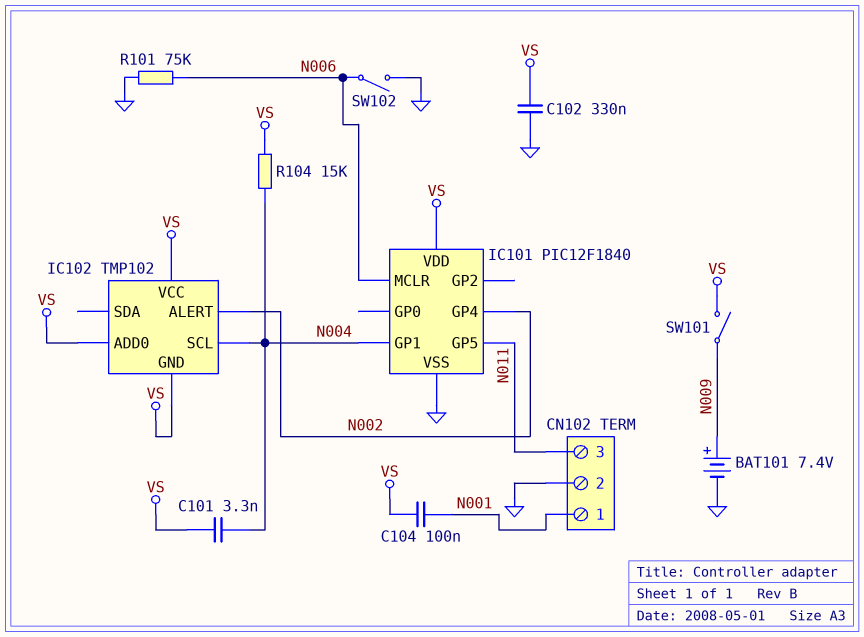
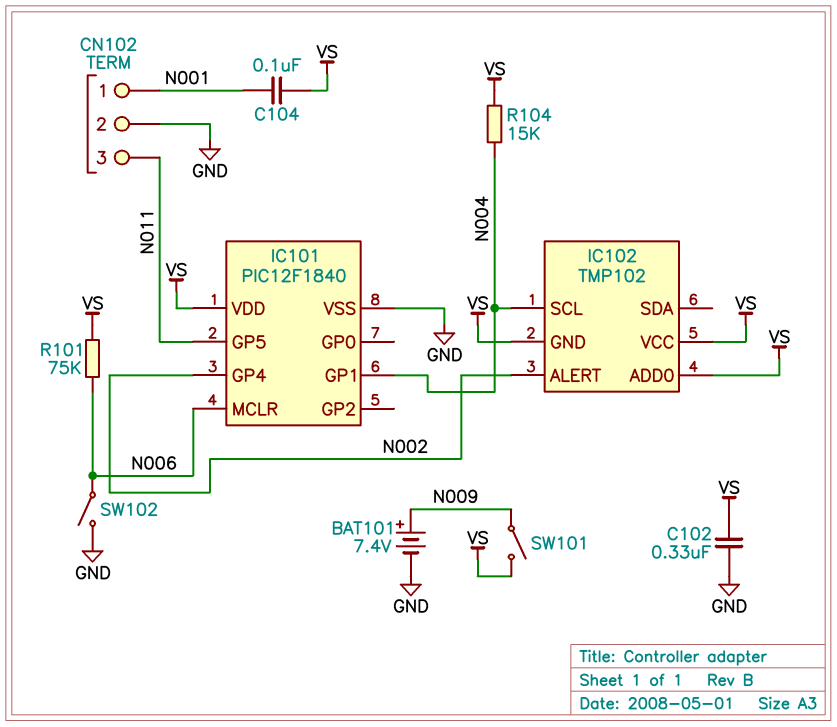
C101: 3.3nF (N004, VS) -> none
R101: 75k (GND, N006) -> 75k (N006, VS)

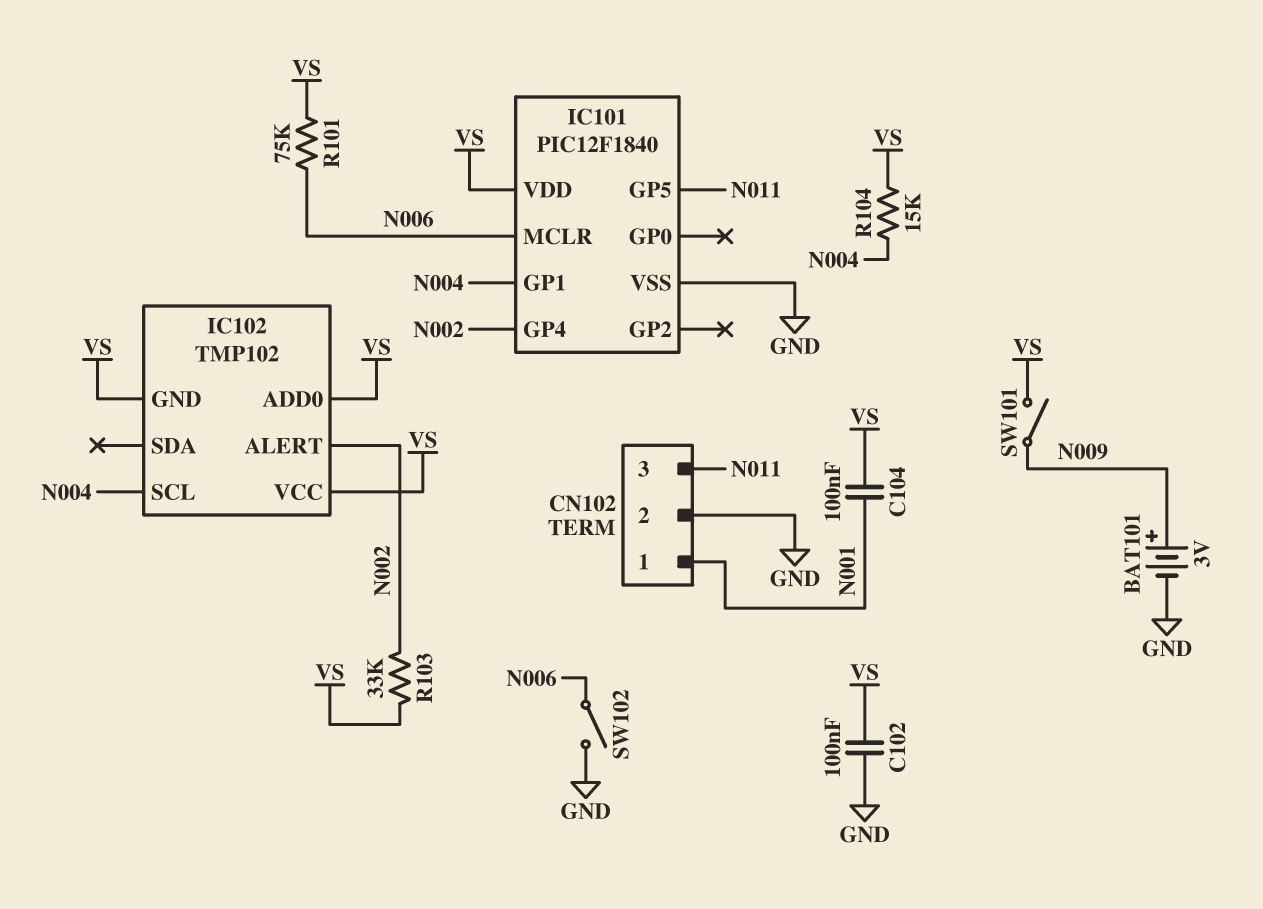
BAT101: 7.4V (plus N009, minus GND) -> 3V (plus N009, minus GND)
C102: 330nF (GND, VS) -> 100nF (GND, VS)
R103: none -> 33k (N002, VS)

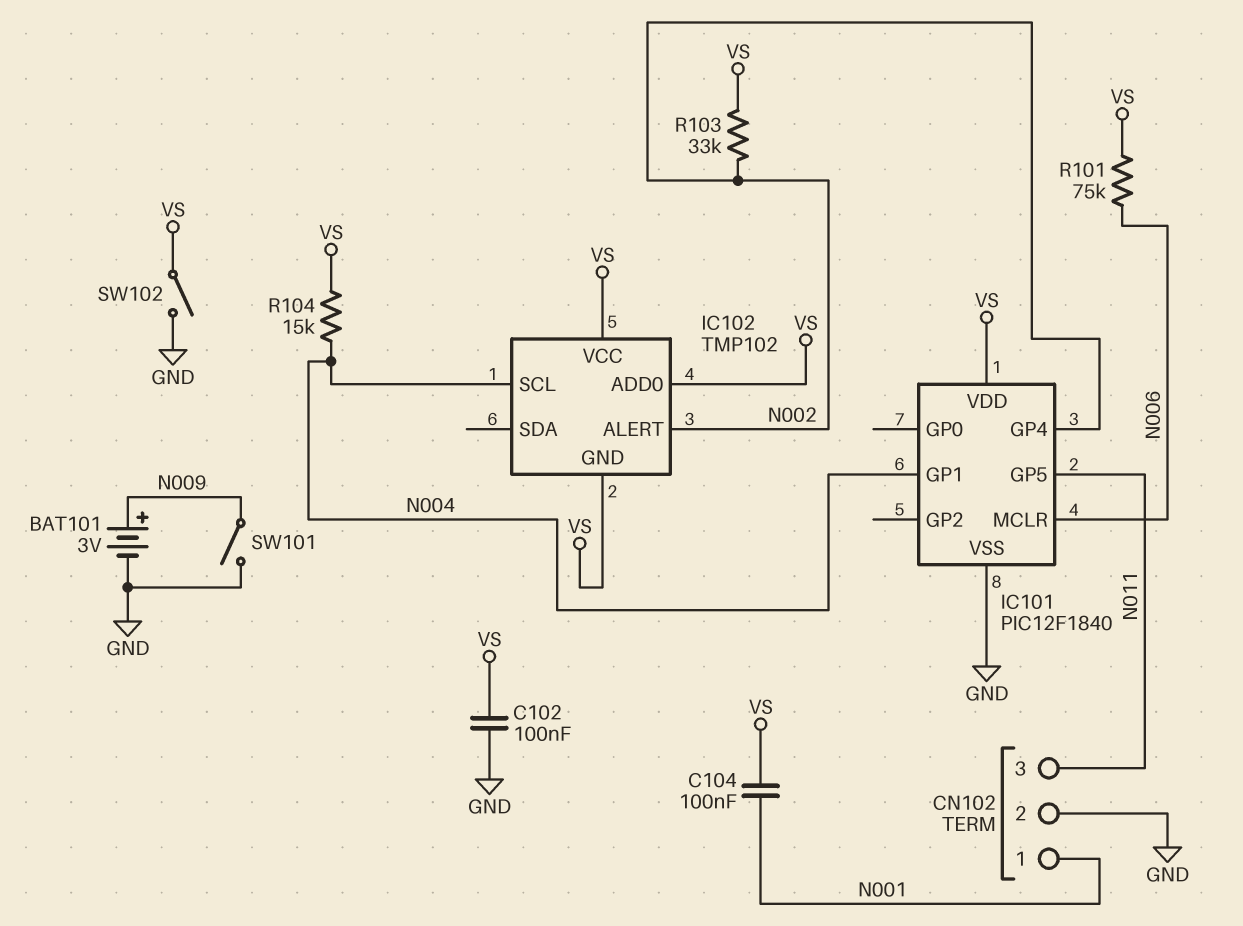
SW101: switch (N009, VS) -> switch (GND, N009)
SW102: switch (GND, N006) -> switch (GND, VS)

